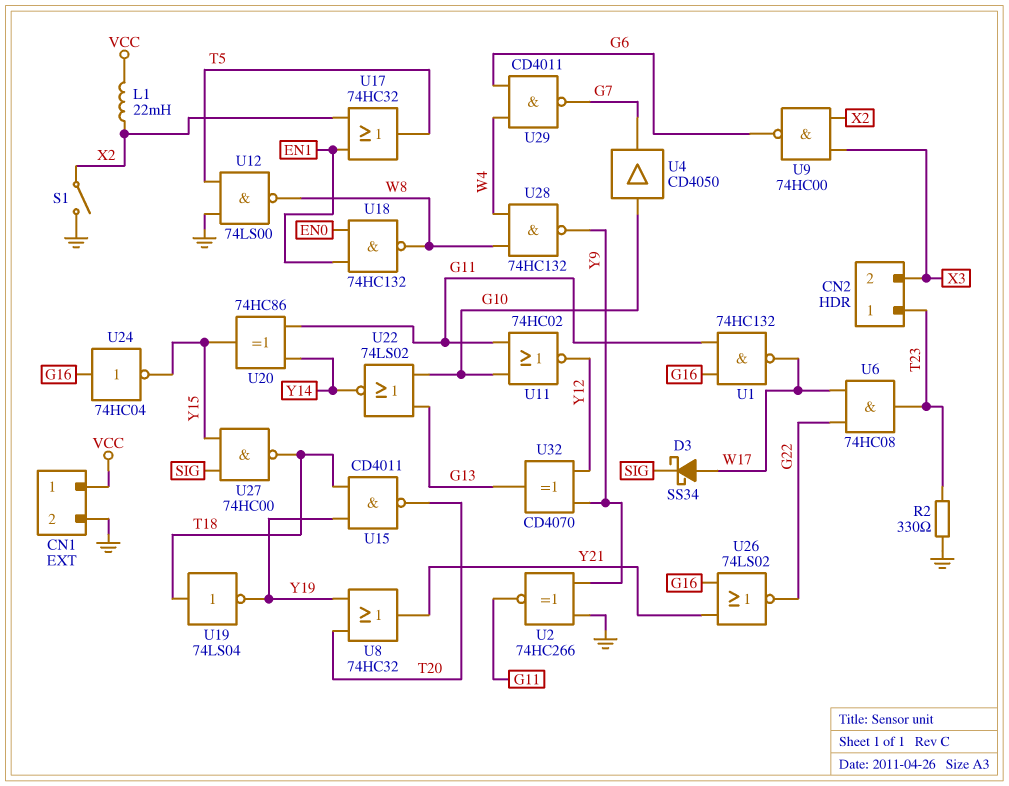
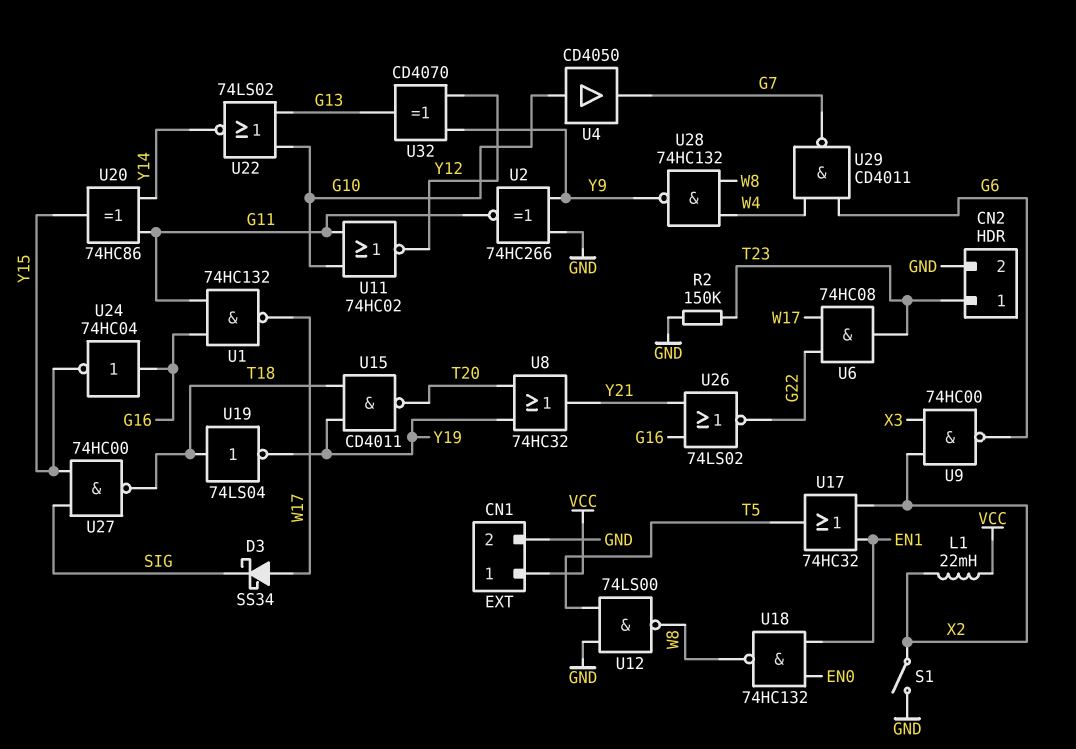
CN2 pin 2: X3 -> GND
R2: 330 (GND, T23) -> 150k (GND, T23)

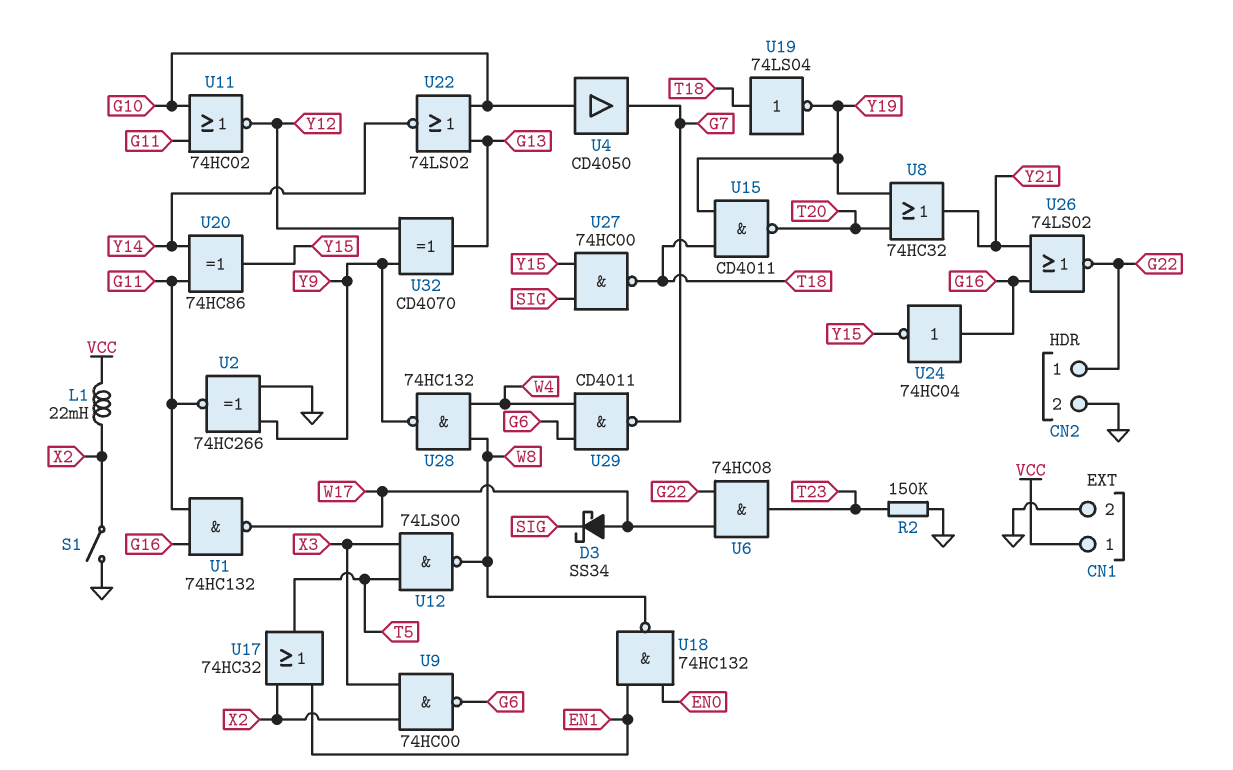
CN2 pin 1: T23 -> G22
U12: NAND 74LS00 (in GND, in T5, out W8) -> NAND 74LS00 (in T5, in X3, out W8)

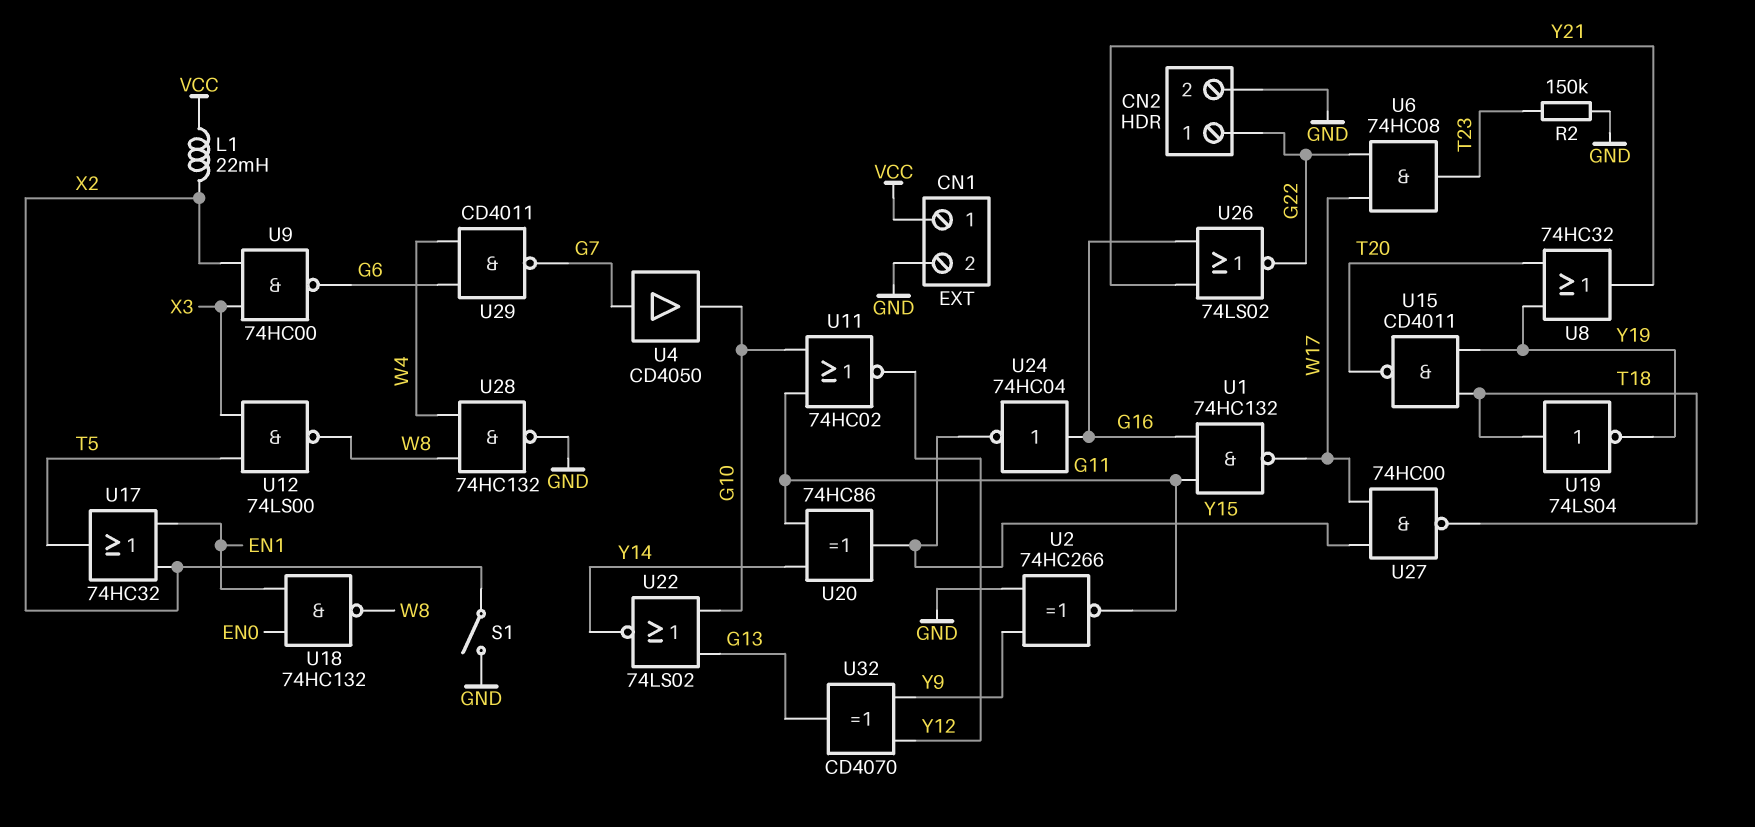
D3: schottky SS34 (A W17, K SIG) -> none
U4: buffer CD4050 (in G10, out G7) -> buffer CD4050 (in G7, out G10)
U27: NAND 74HC00 (in SIG, in Y15, out T18) -> NAND 74HC00 (in W17, in Y15, out T18)
U28: NAND 74HC132 (in W4, in W8, out Y9) -> NAND 74HC132 (in W4, in W8, out GND)

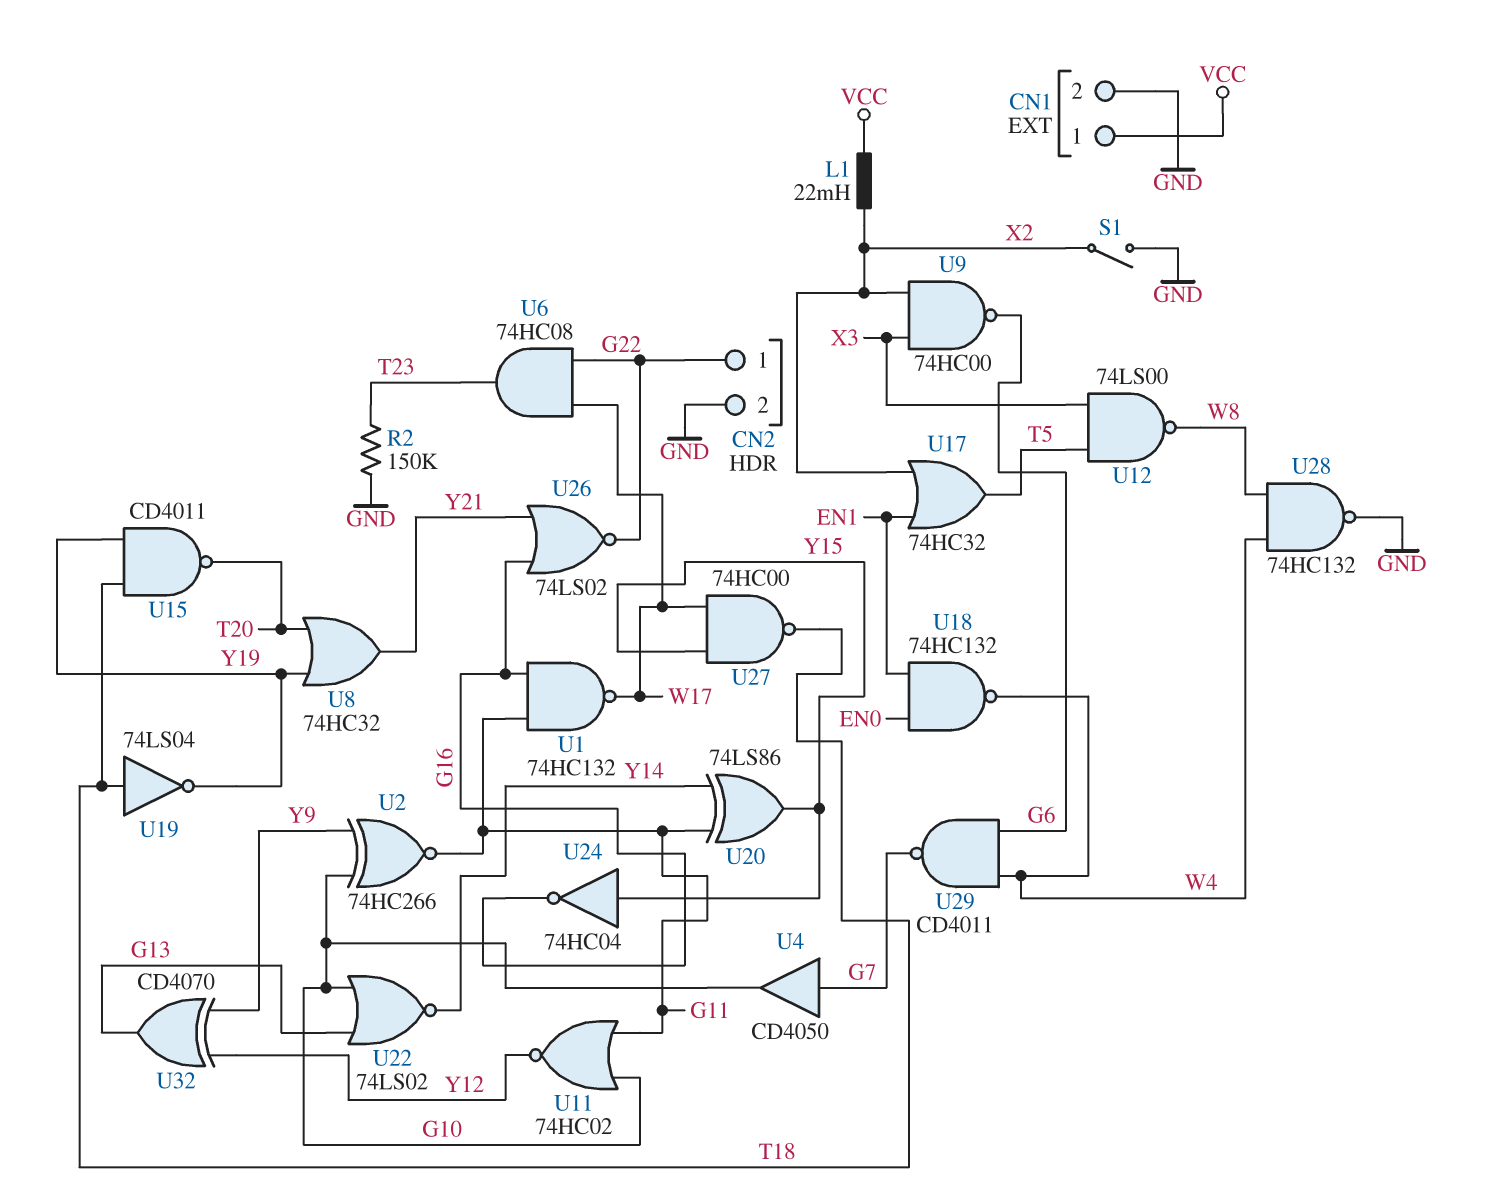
U2: XNOR 74HC266 (in GND, in Y9, out G11) -> XNOR 74HC266 (in G10, in Y9, out G11)
U18: NAND 74HC132 (in EN0, in EN1, out W8) -> NAND 74HC132 (in EN0, in EN1, out W4)
U20: XOR 74HC86 (in G11, in Y14, out Y15) -> XOR 74LS86 (in G11, in Y14, out Y15)
U24: NOT 74HC04 (in G16, out Y15) -> NOT 74HC04 (in Y15, out G16)

